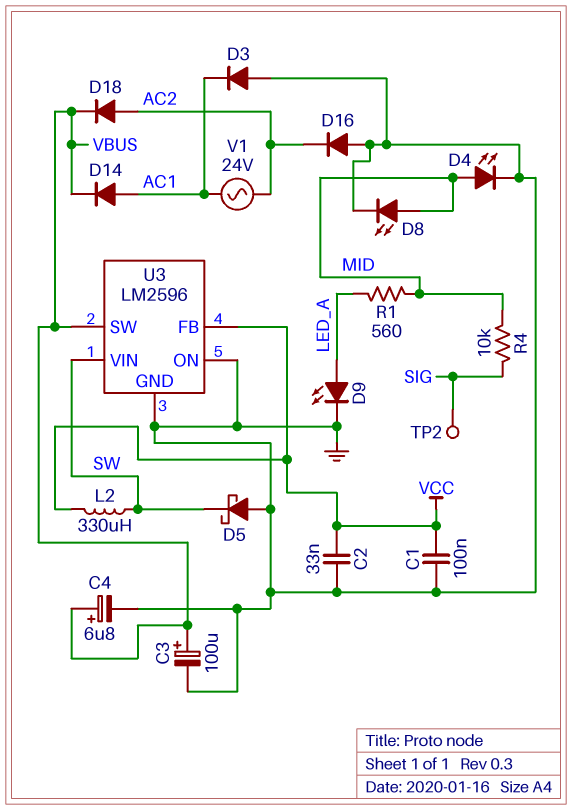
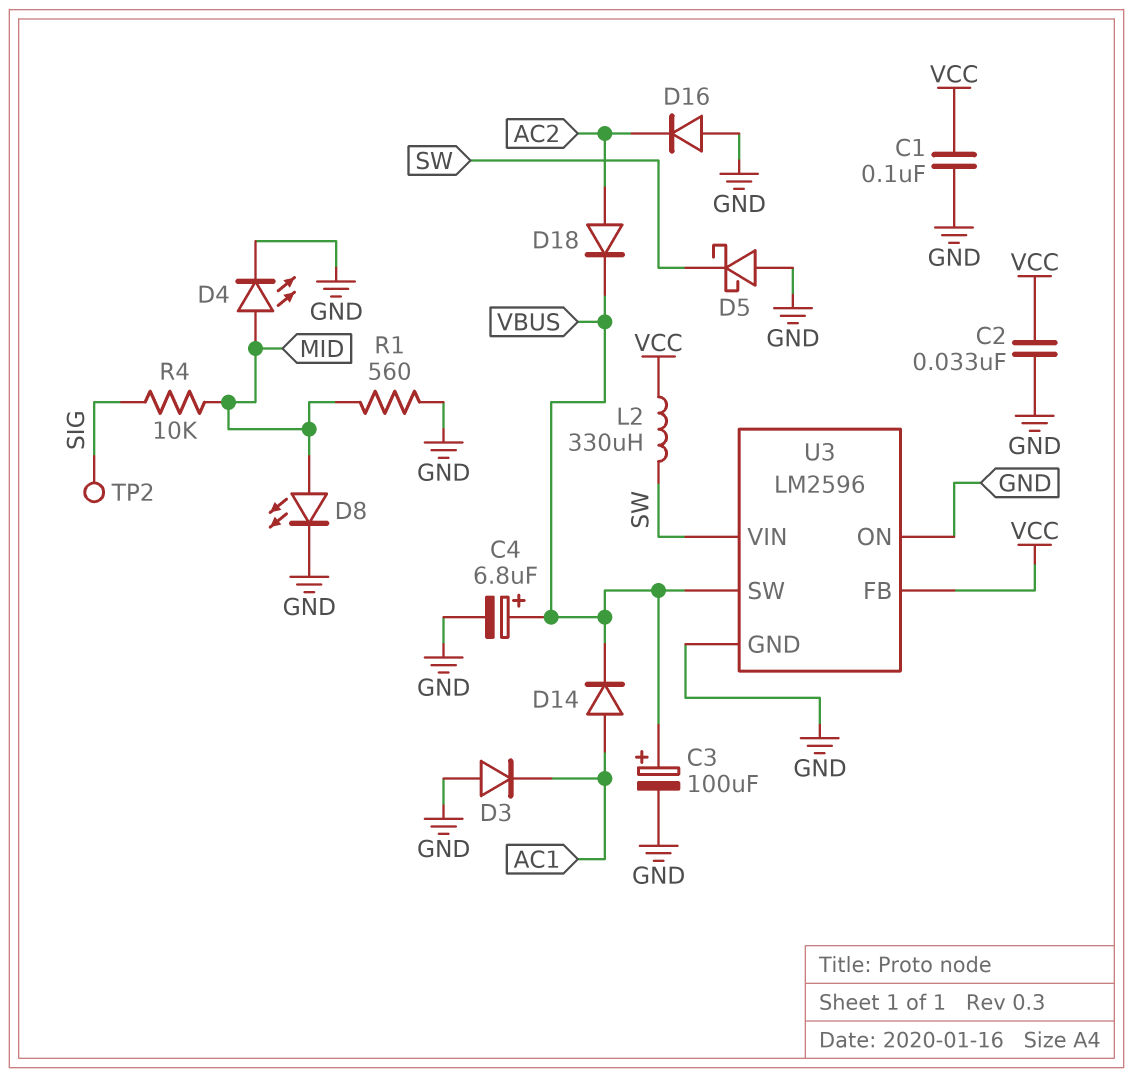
D9: LED (A LED_A, K GND) -> none
R1: 560 (LED_A, MID) -> 560 (GND, MID)
V1: AC 24V (AC1, AC2) -> none

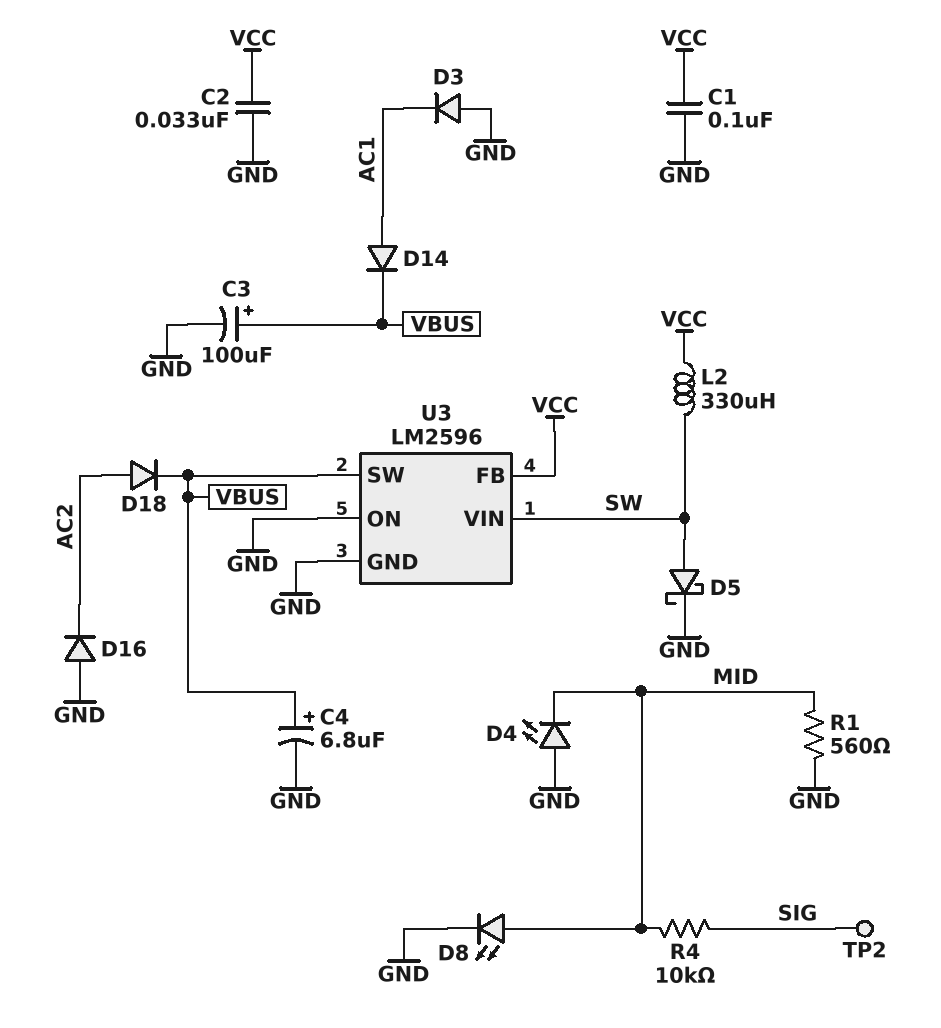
D4: LED (A MID, K GND) -> LED (A GND, K MID)
D5: schottky (A GND, K SW) -> schottky (A SW, K GND)

